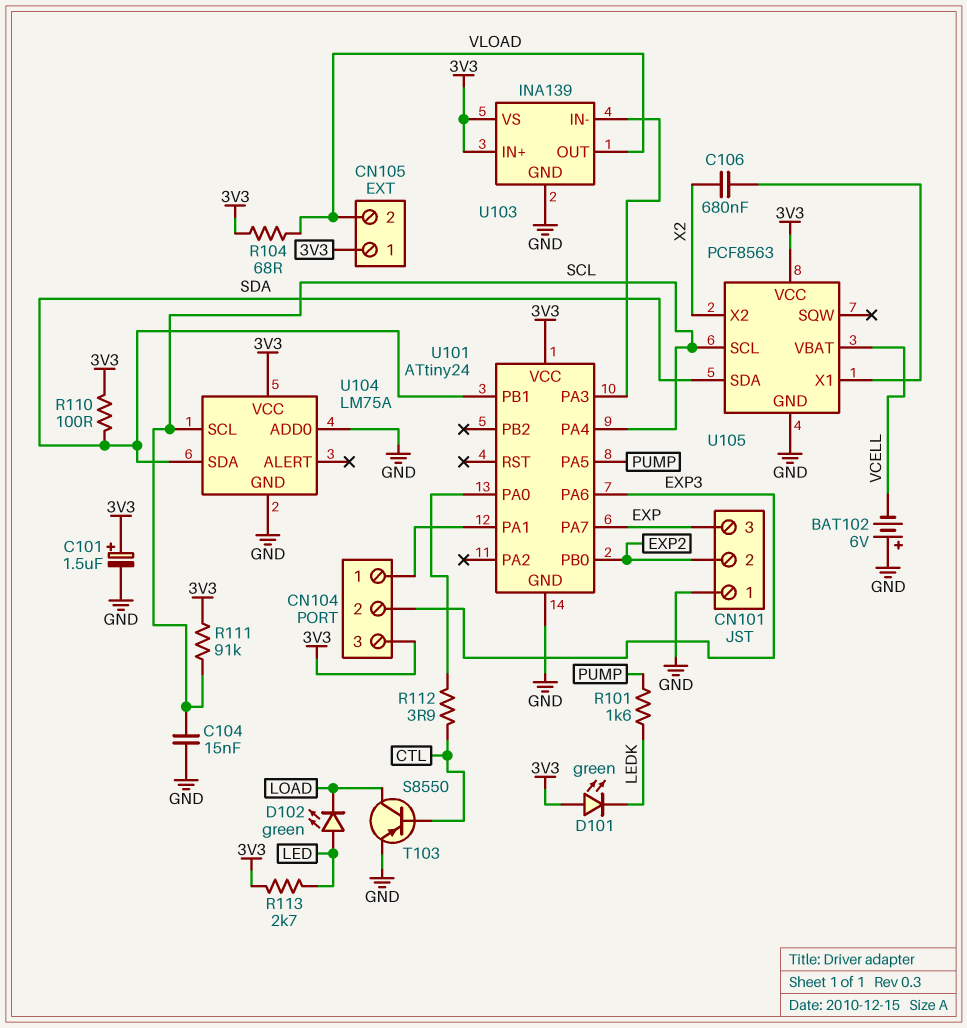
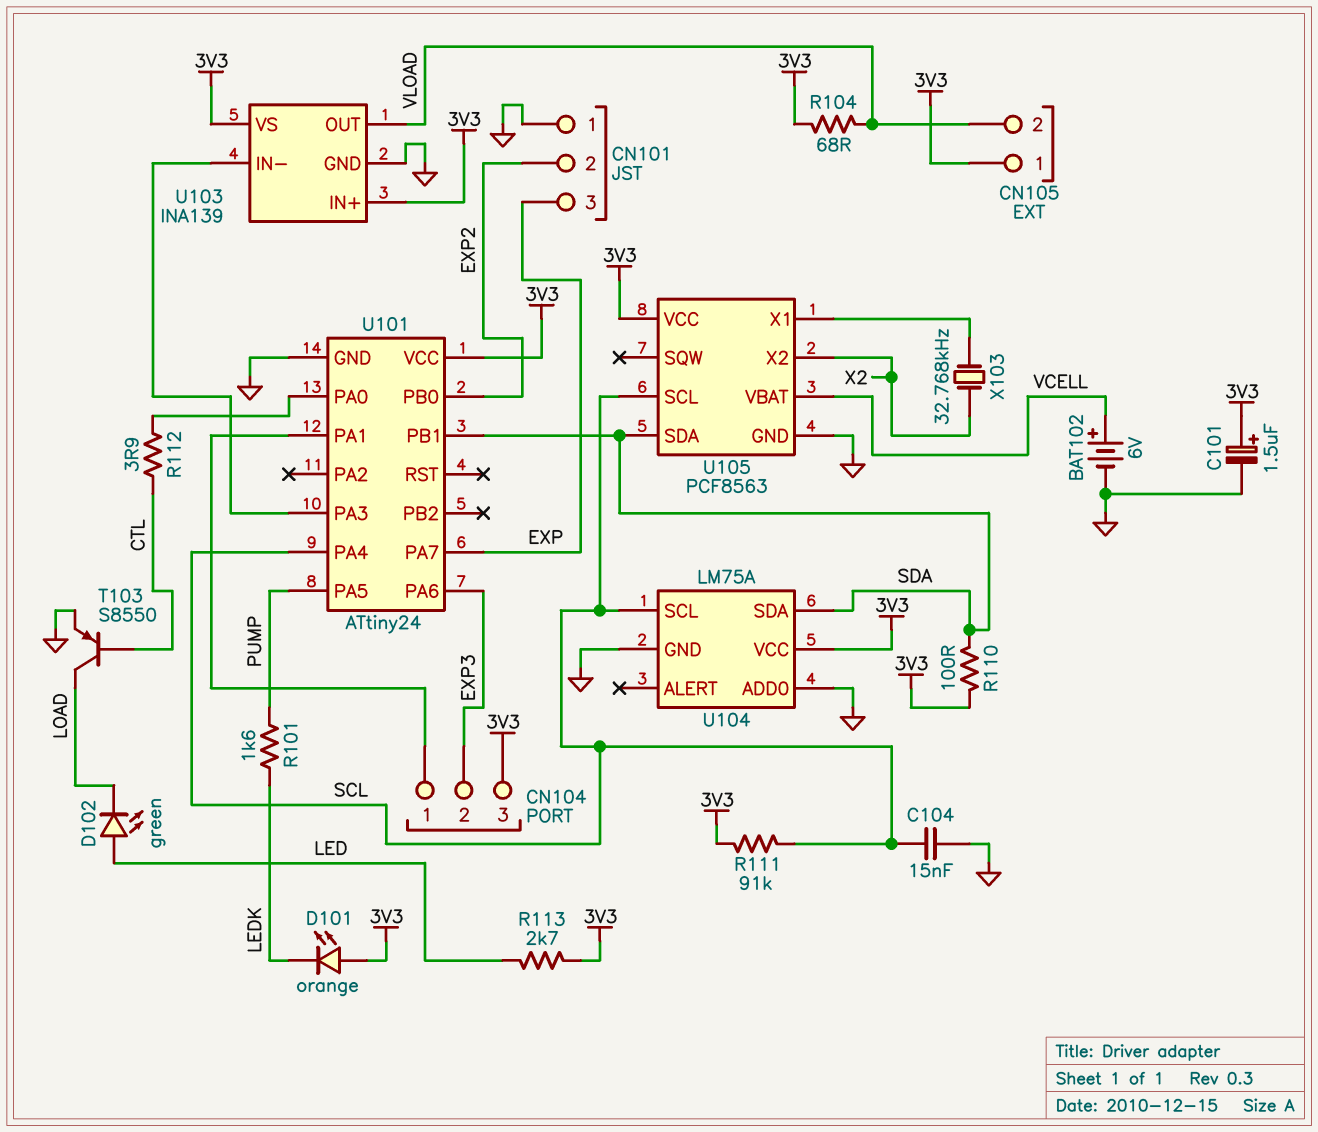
BAT102: 6V (plus GND, minus VCELL) -> 6V (plus VCELL, minus GND)
C106: 680nF (U105/X1, X2) -> none
D101: LED green (A 3V3, K LEDK) -> LED orange (A 3V3, K LEDK)
X103: none -> 32.768kHz (U105/X1, X2)

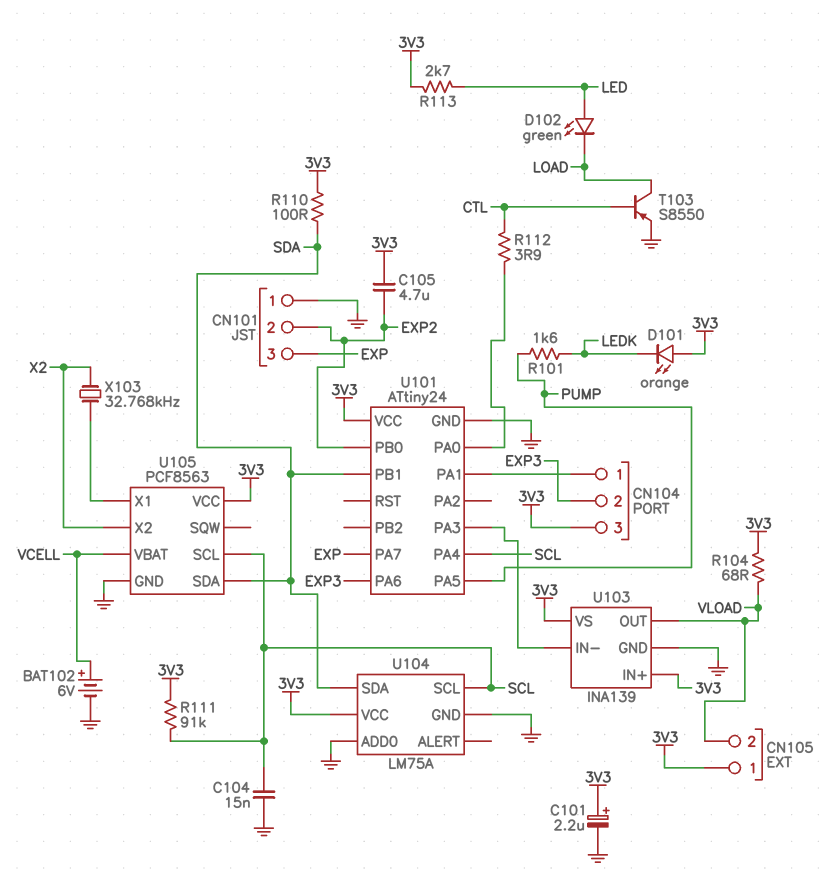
C101: 1.5uF (plus 3V3, minus GND) -> 2.2uF (plus 3V3, minus GND)
C105: none -> 4.7uF (3V3, EXP2)

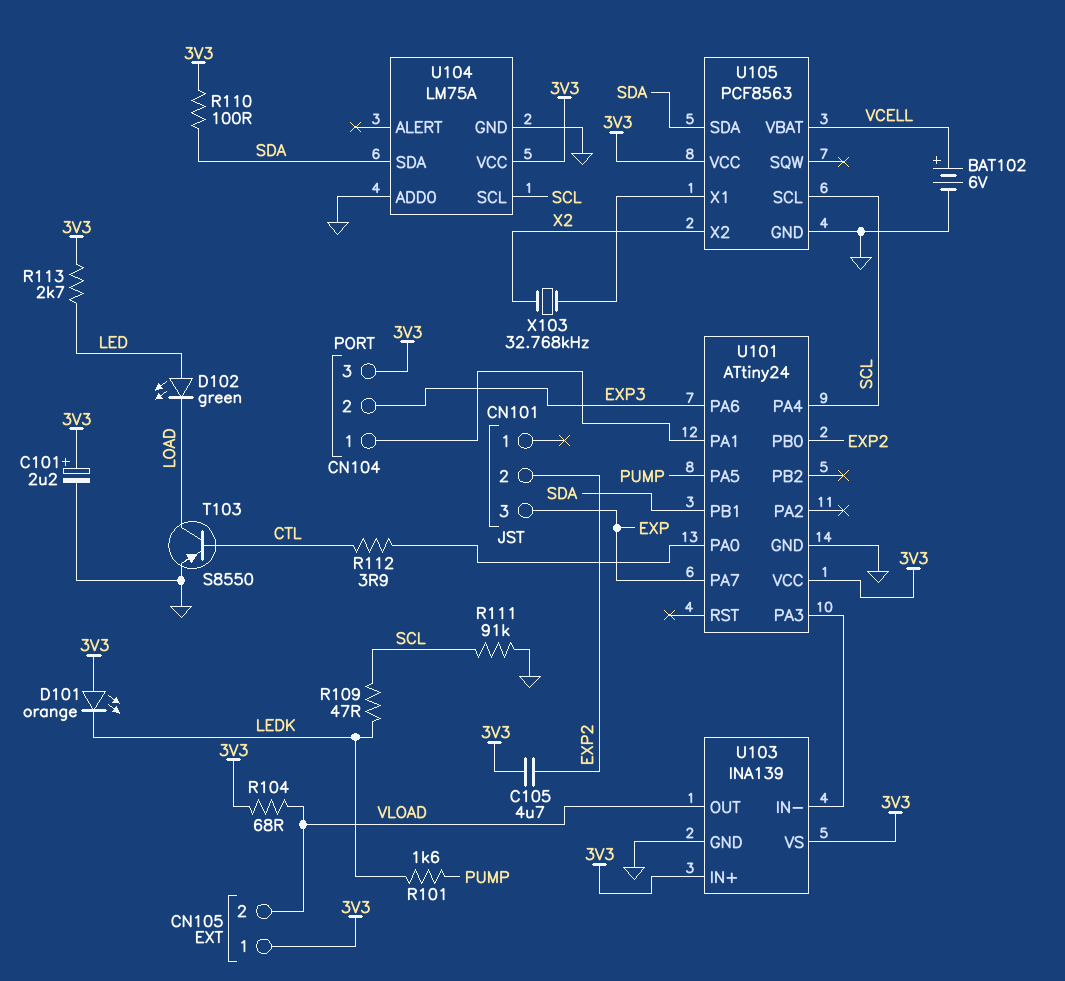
C104: 15nF (GND, SCL) -> none
CN101 pin 1: GND -> none
R109: none -> 47 (LEDK, SCL)
R111: 91k (3V3, SCL) -> 91k (GND, SCL)

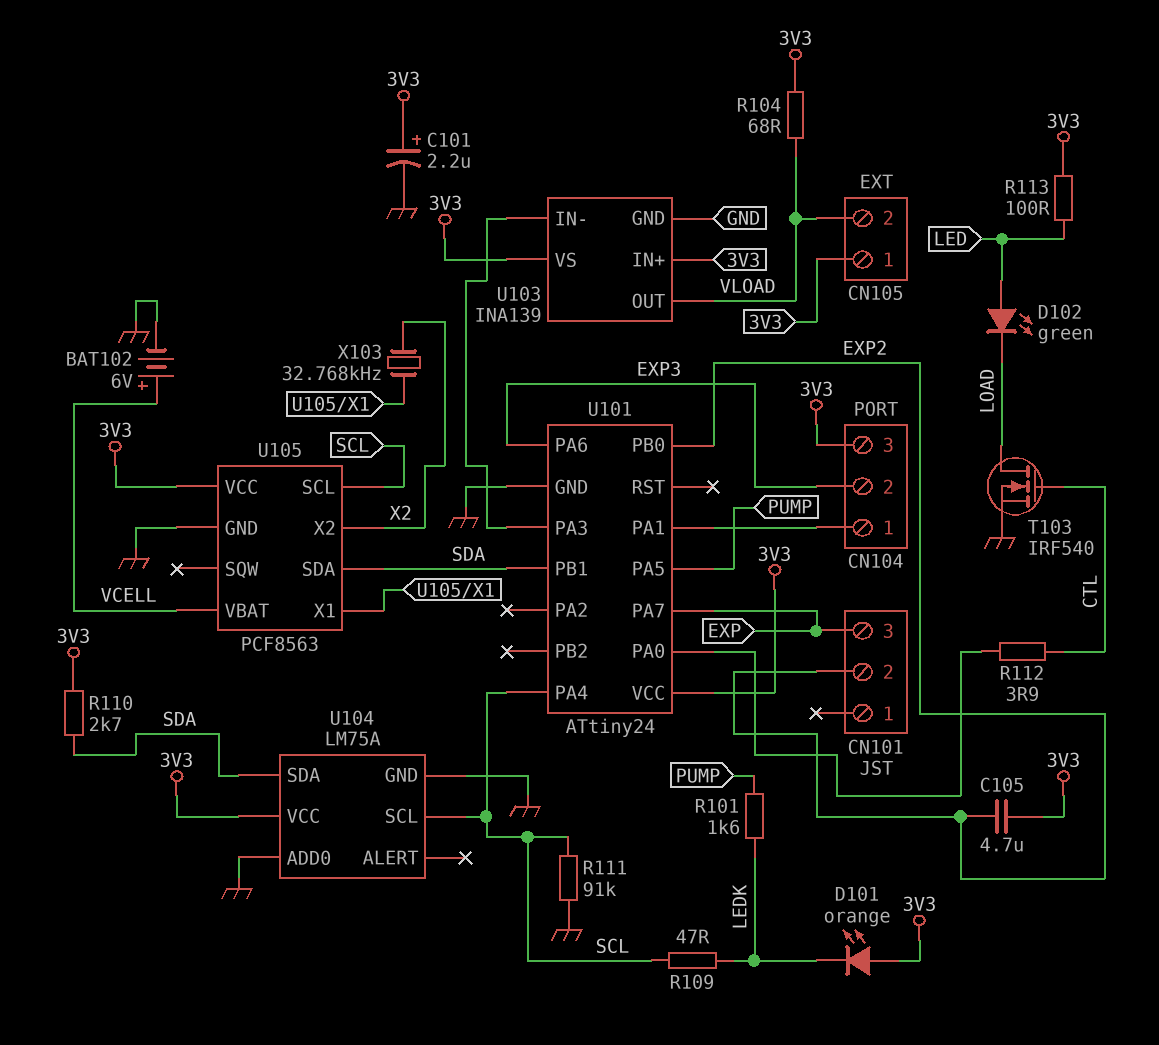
R110: 100 (3V3, SDA) -> 2.7k (3V3, SDA)
R113: 2.7k (3V3, LED) -> 100 (3V3, LED)
T103: PNP S8550 (B CTL, C LOAD, E GND) -> NMOS IRF540 (G CTL, D LOAD, S GND)

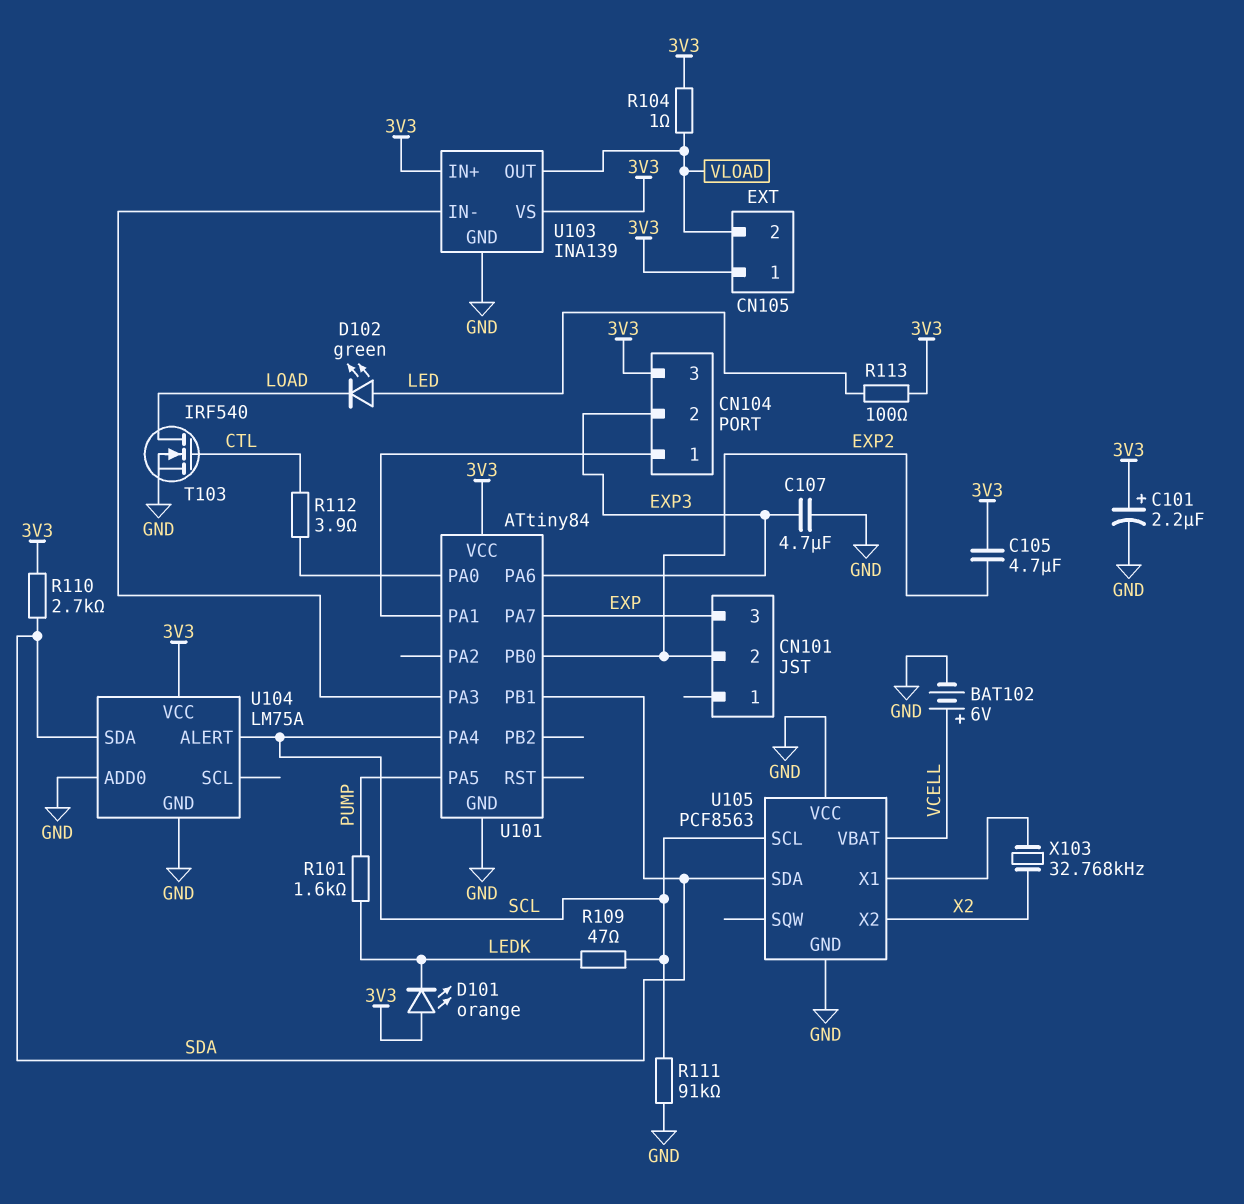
C107: none -> 4.7uF (EXP3, GND)
R104: 68 (3V3, VLOAD) -> 1 (3V3, VLOAD)
U101: ATtiny24 -> ATtiny84
U104 pin ALERT: none -> SCL
U104 pin SCL: SCL -> none
U105 pin VCC: 3V3 -> GND

